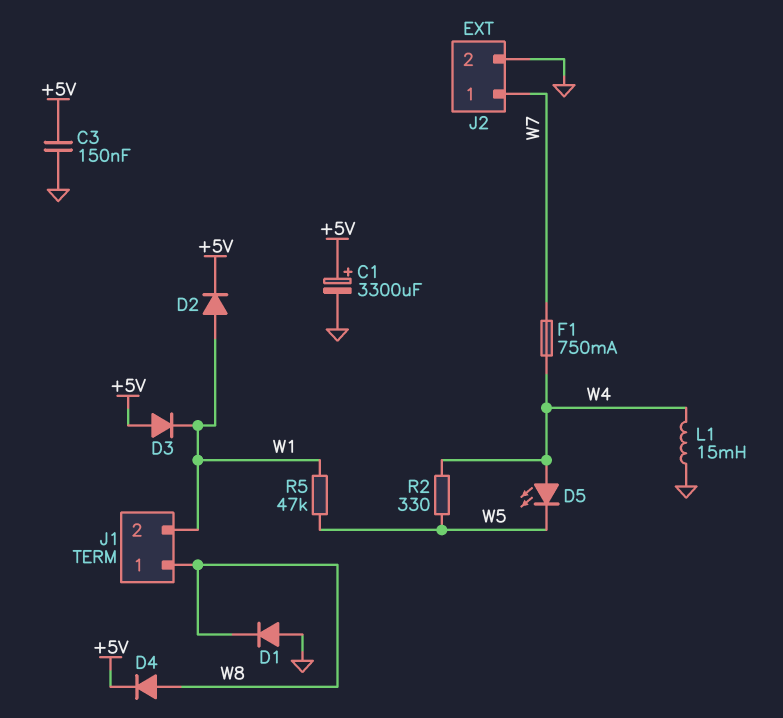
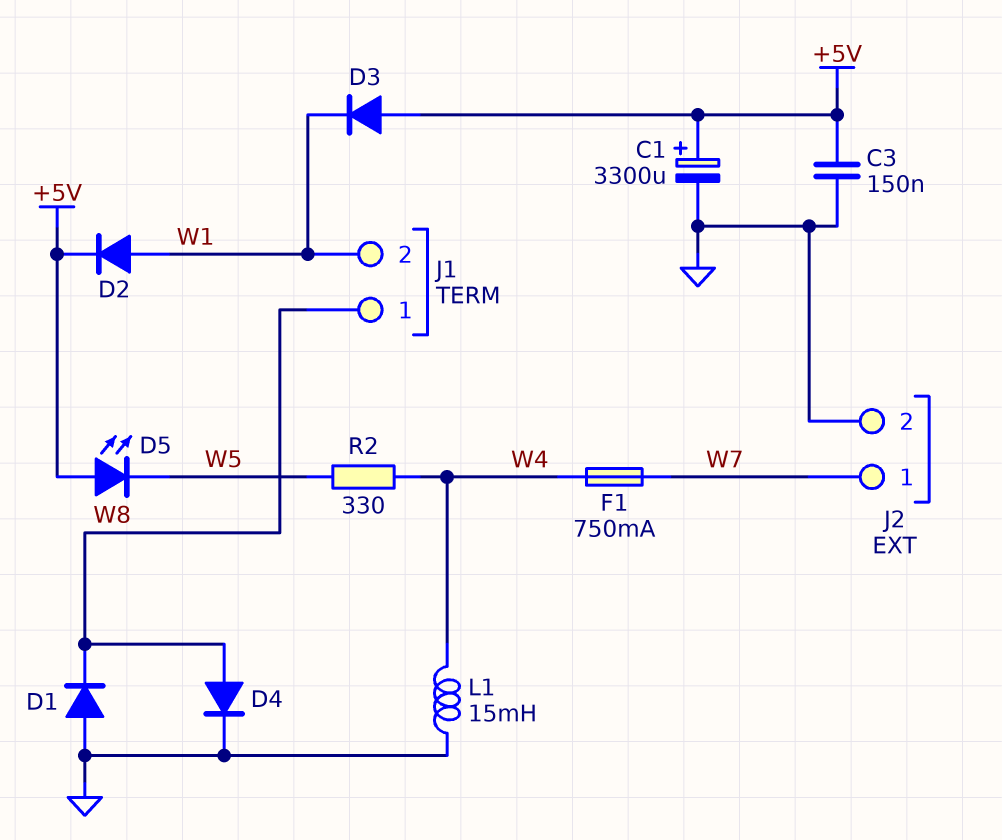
D4: diode (A W8, K +5V) -> diode (A W8, K GND)
D5: LED (A W4, K W5) -> LED (A +5V, K W5)
R5: 47k (W1, W5) -> none

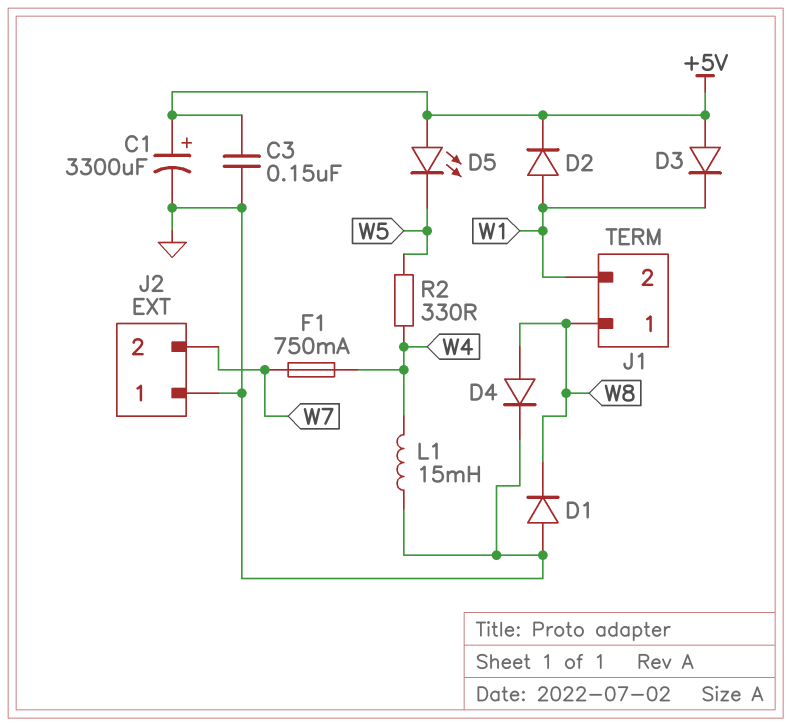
J2 pin 1: W7 -> GND
J2 pin 2: GND -> W7

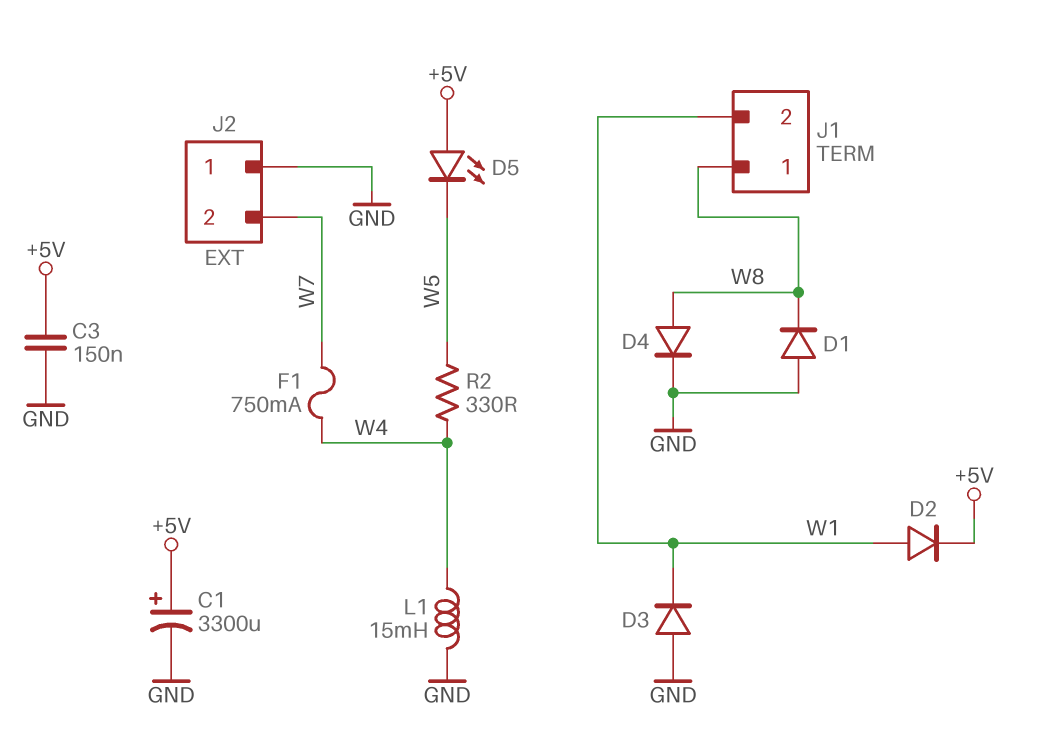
D3: diode (A +5V, K W1) -> diode (A GND, K W1)

